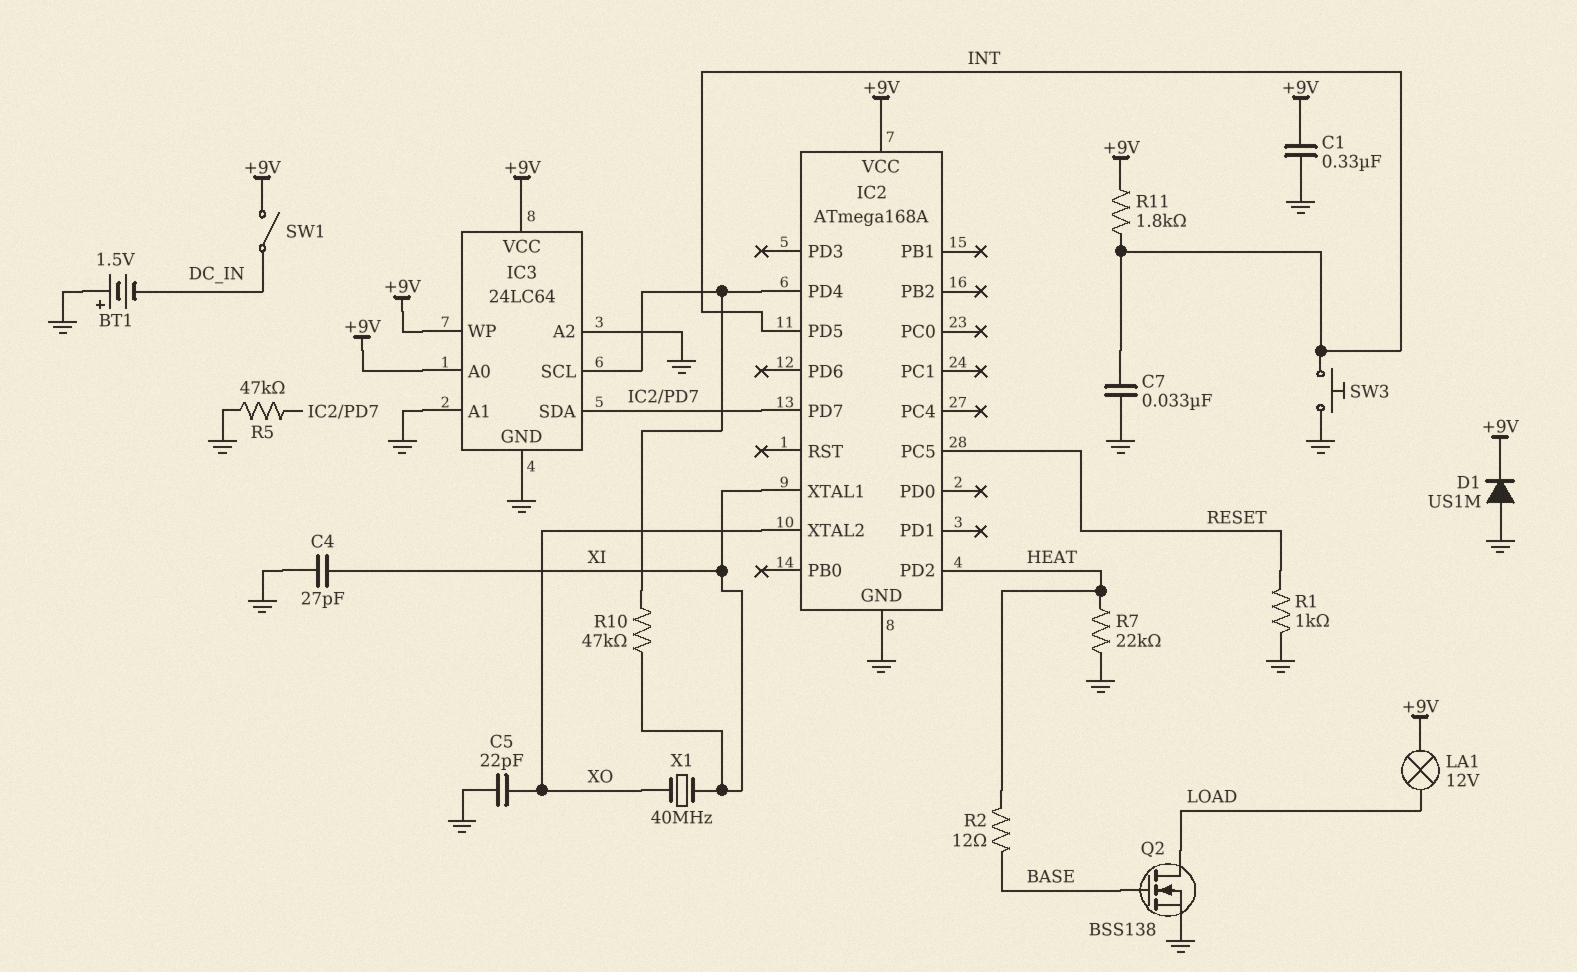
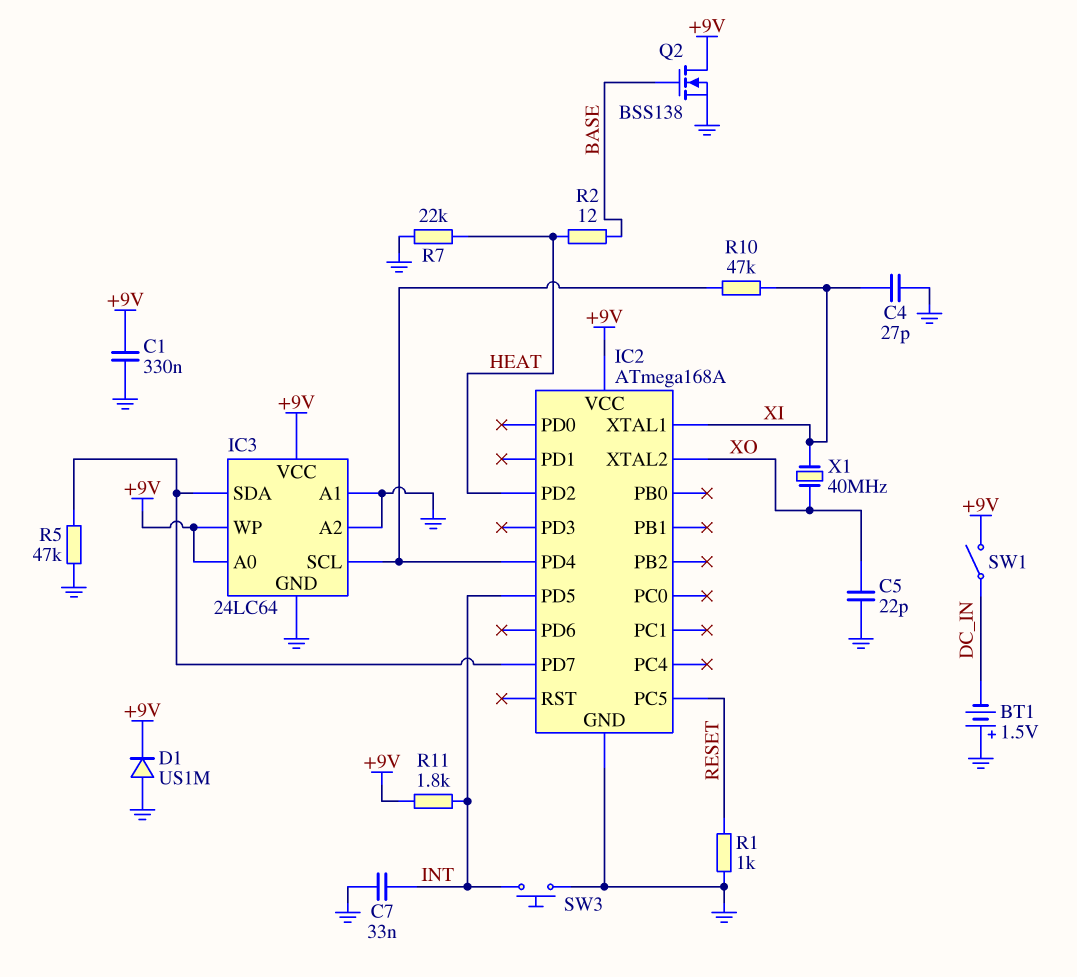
LA1: lamp 12V (+9V, LOAD) -> none
Q2: NMOS BSS138 (G BASE, D LOAD, S GND) -> NMOS BSS138 (G BASE, D +9V, S GND)

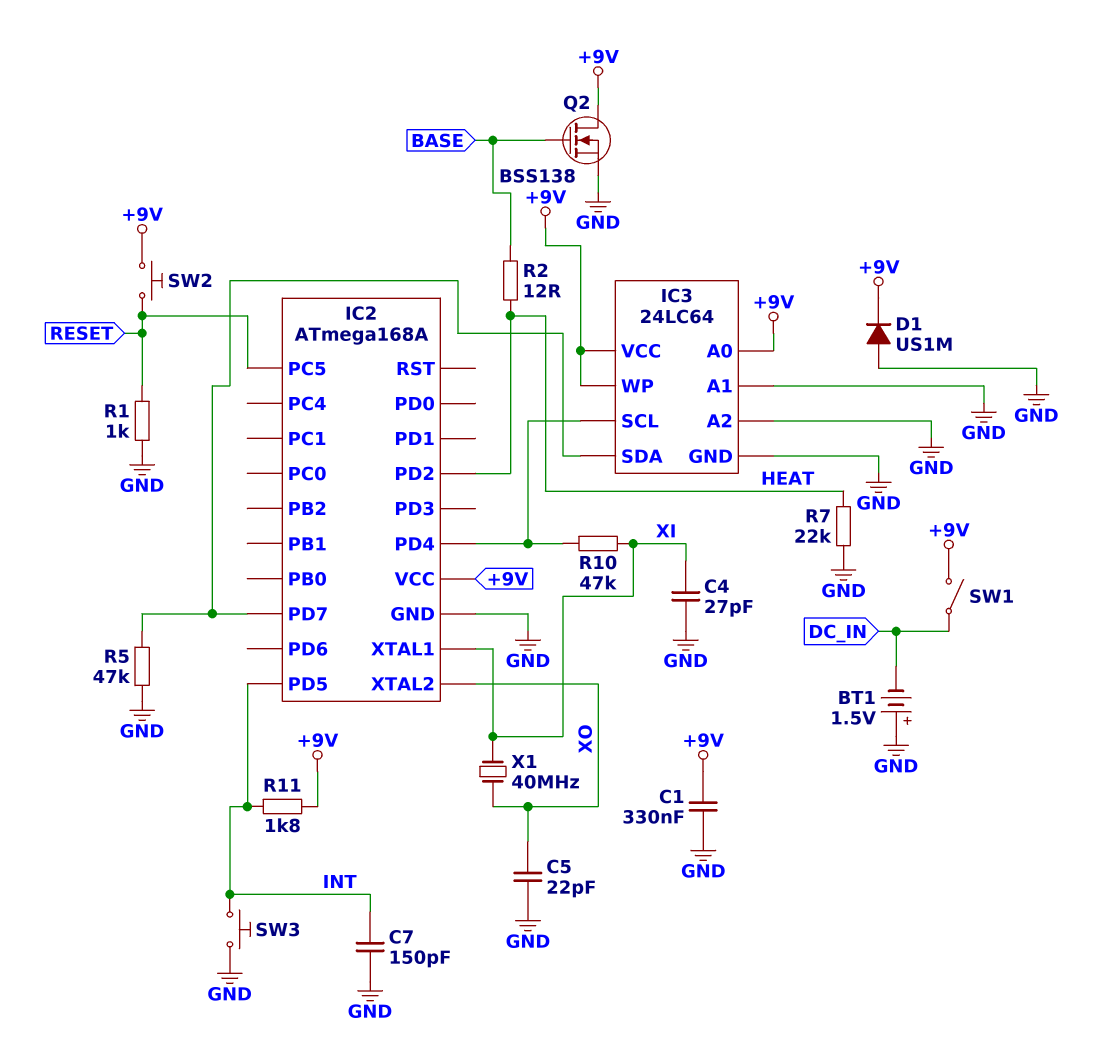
C7: 33nF (GND, INT) -> 150pF (GND, INT)
SW2: none -> button (+9V, RESET)

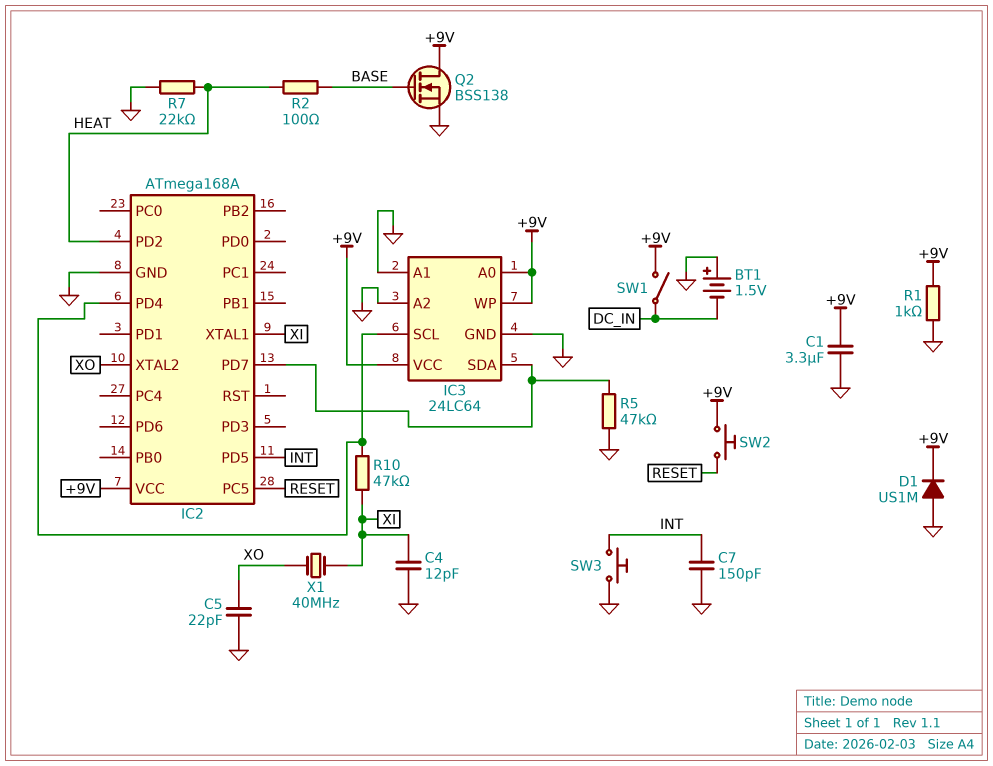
C1: 330nF (+9V, GND) -> 3.3uF (+9V, GND)
C4: 27pF (GND, XI) -> 12pF (GND, XI)
R1: 1k (GND, RESET) -> 1k (+9V, GND)
R2: 12 (BASE, HEAT) -> 100 (BASE, HEAT)
R11: 1.8k (+9V, INT) -> none

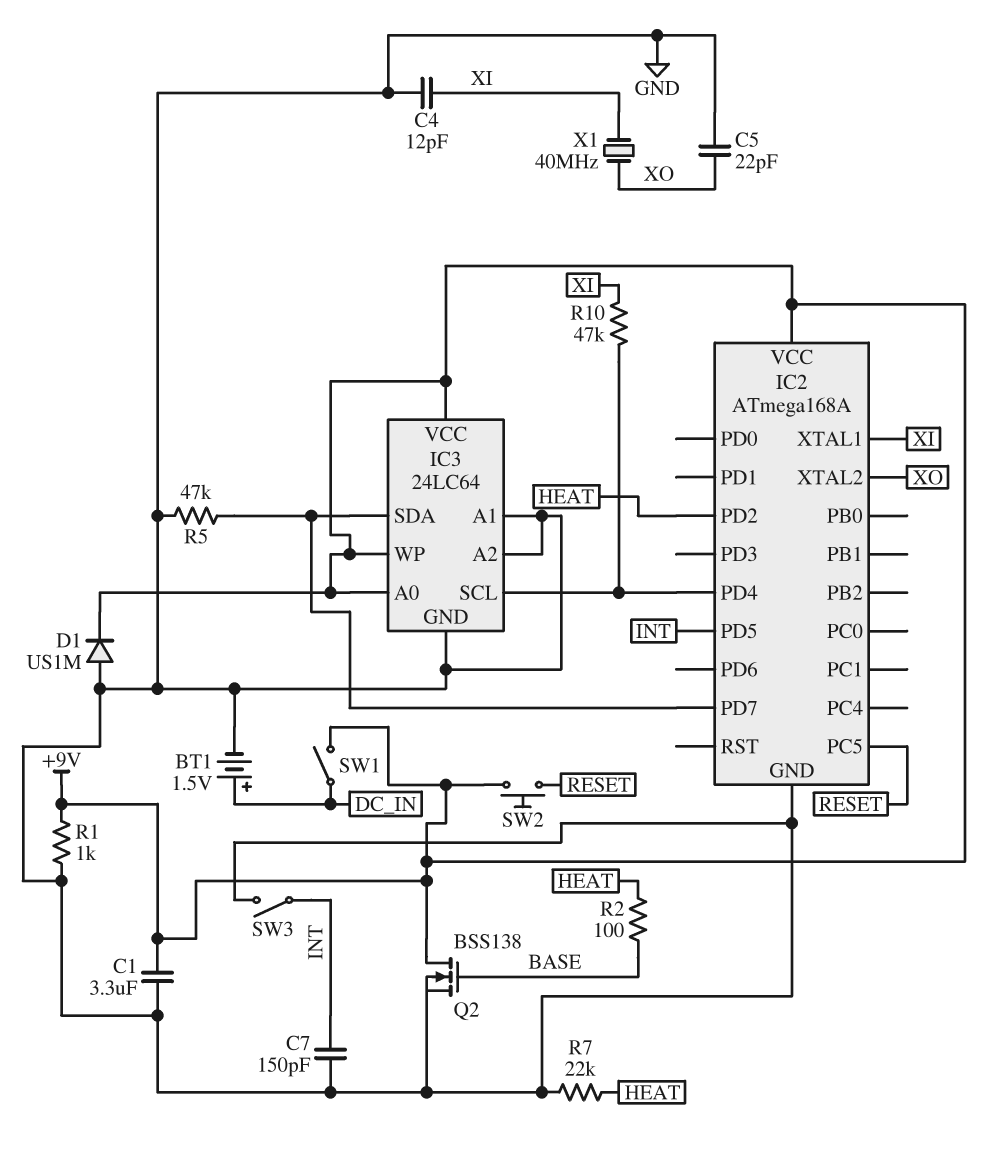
BT1: 1.5V (plus GND, minus DC_IN) -> 1.5V (plus DC_IN, minus GND)
SW3: button (GND, INT) -> switch (GND, INT)

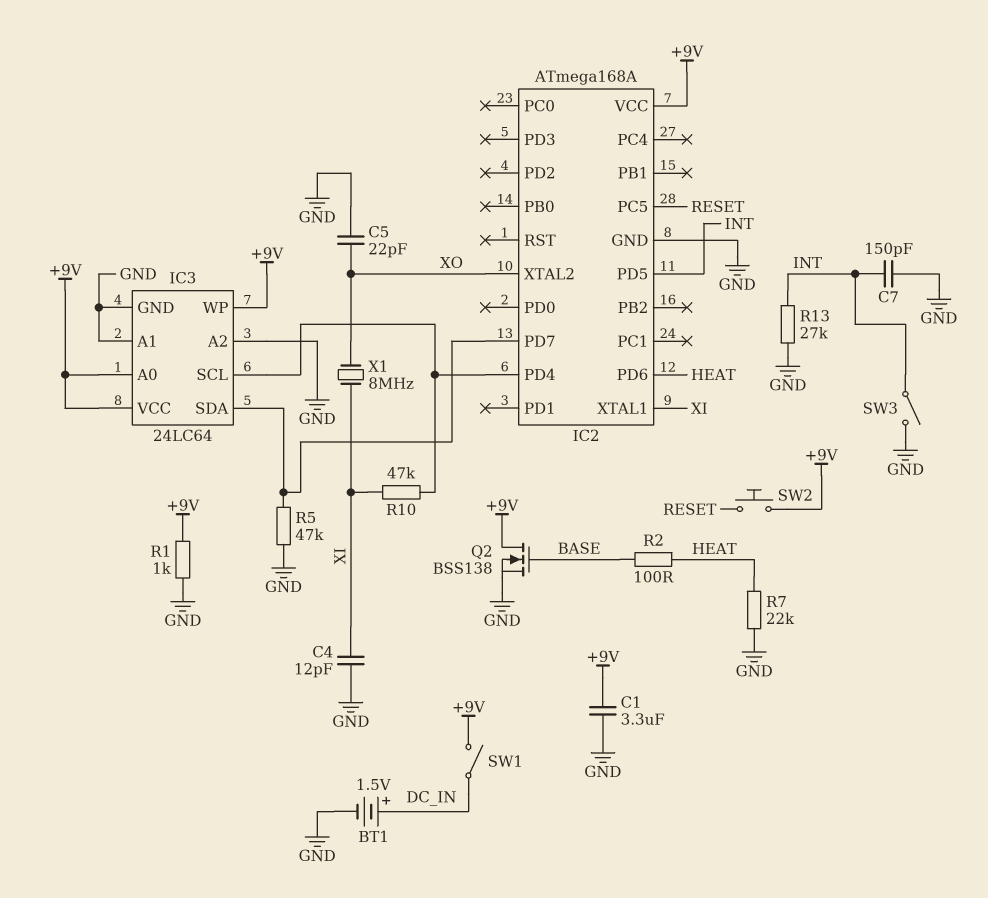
D1: diode US1M (A GND, K +9V) -> none
IC2 pin PD2: HEAT -> none
IC2 pin PD6: none -> HEAT
R13: none -> 27k (GND, INT)
X1: 40MHz (XI, XO) -> 8MHz (XI, XO)

